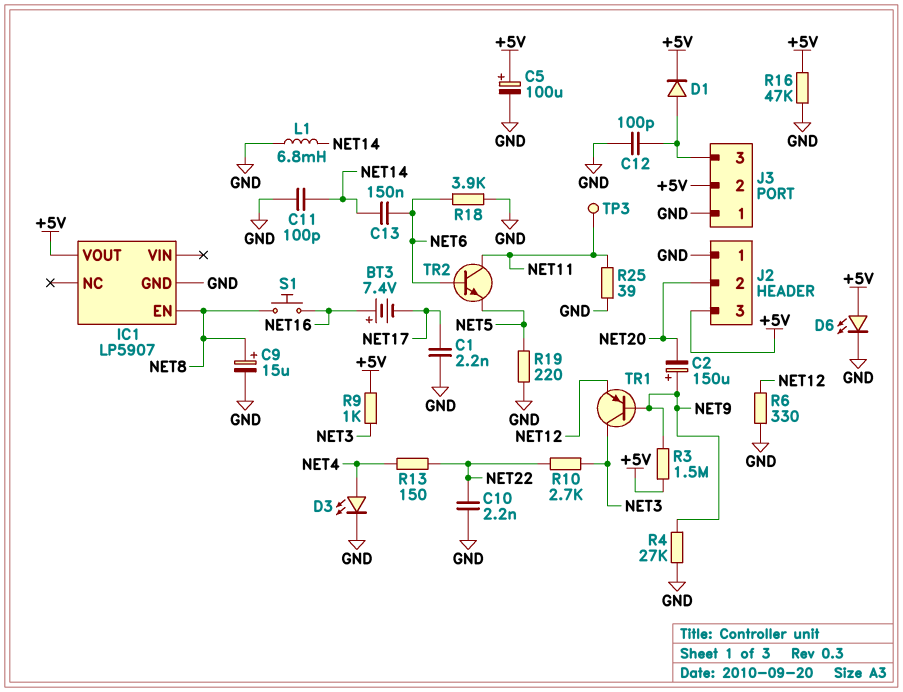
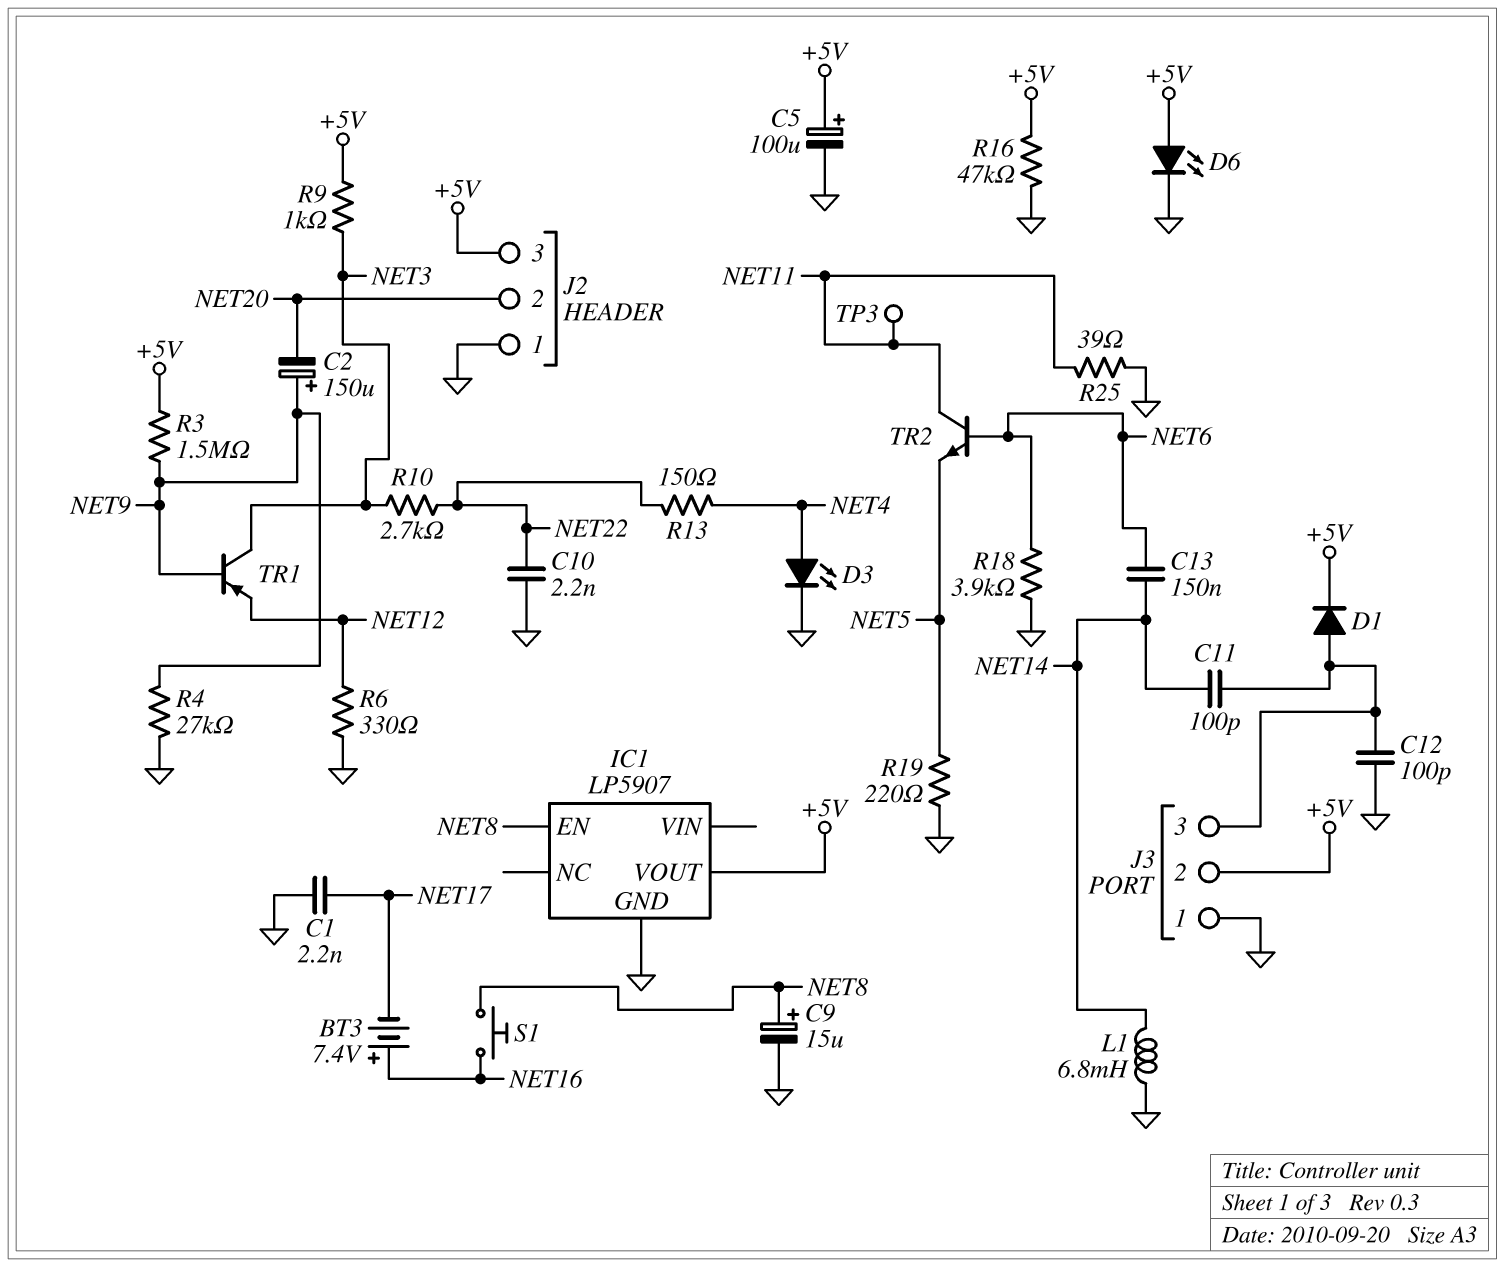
C11: 100pF (GND, NET14) -> 100pF (J3/3, NET14)

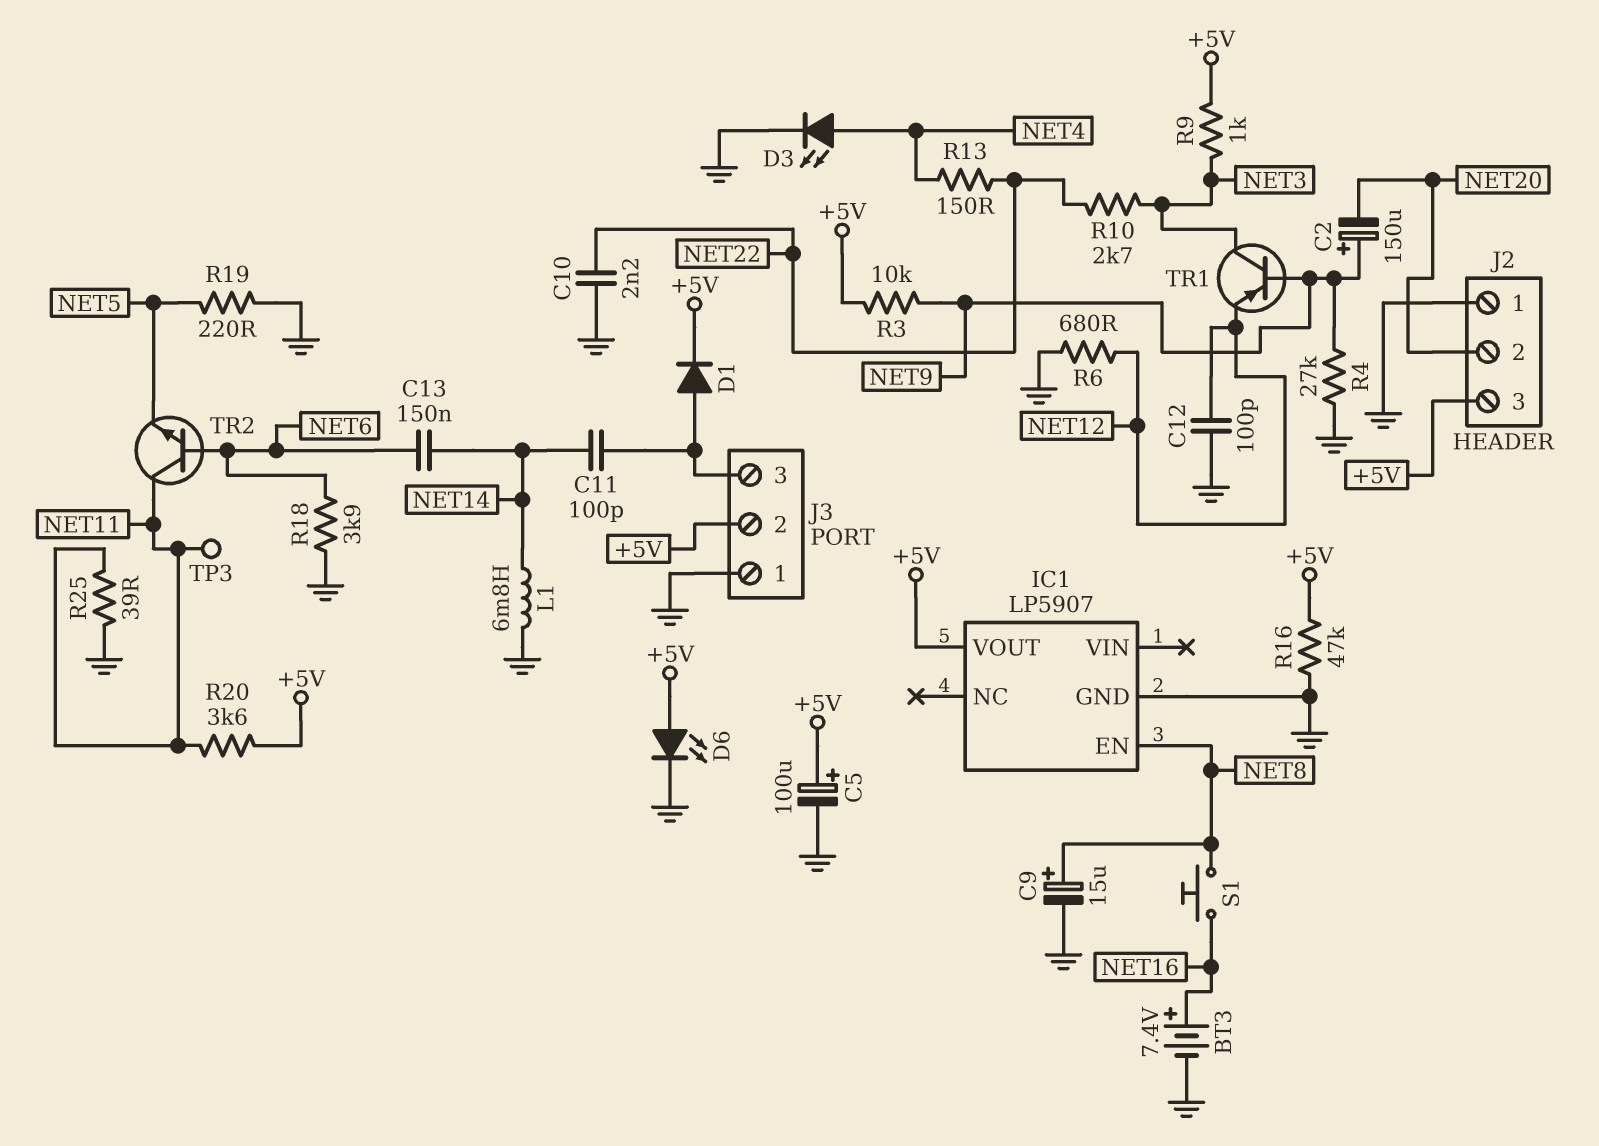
BT3: 7.4V (plus NET16, minus NET17) -> 7.4V (plus NET16, minus GND)
C1: 2.2nF (GND, NET17) -> none
C12: 100pF (GND, J3/3) -> 100pF (GND, NET12)
R3: 1.5M (+5V, NET9) -> 10k (+5V, NET9)
R6: 330 (GND, NET12) -> 680 (GND, NET12)
R20: none -> 3.6k (+5V, NET11)

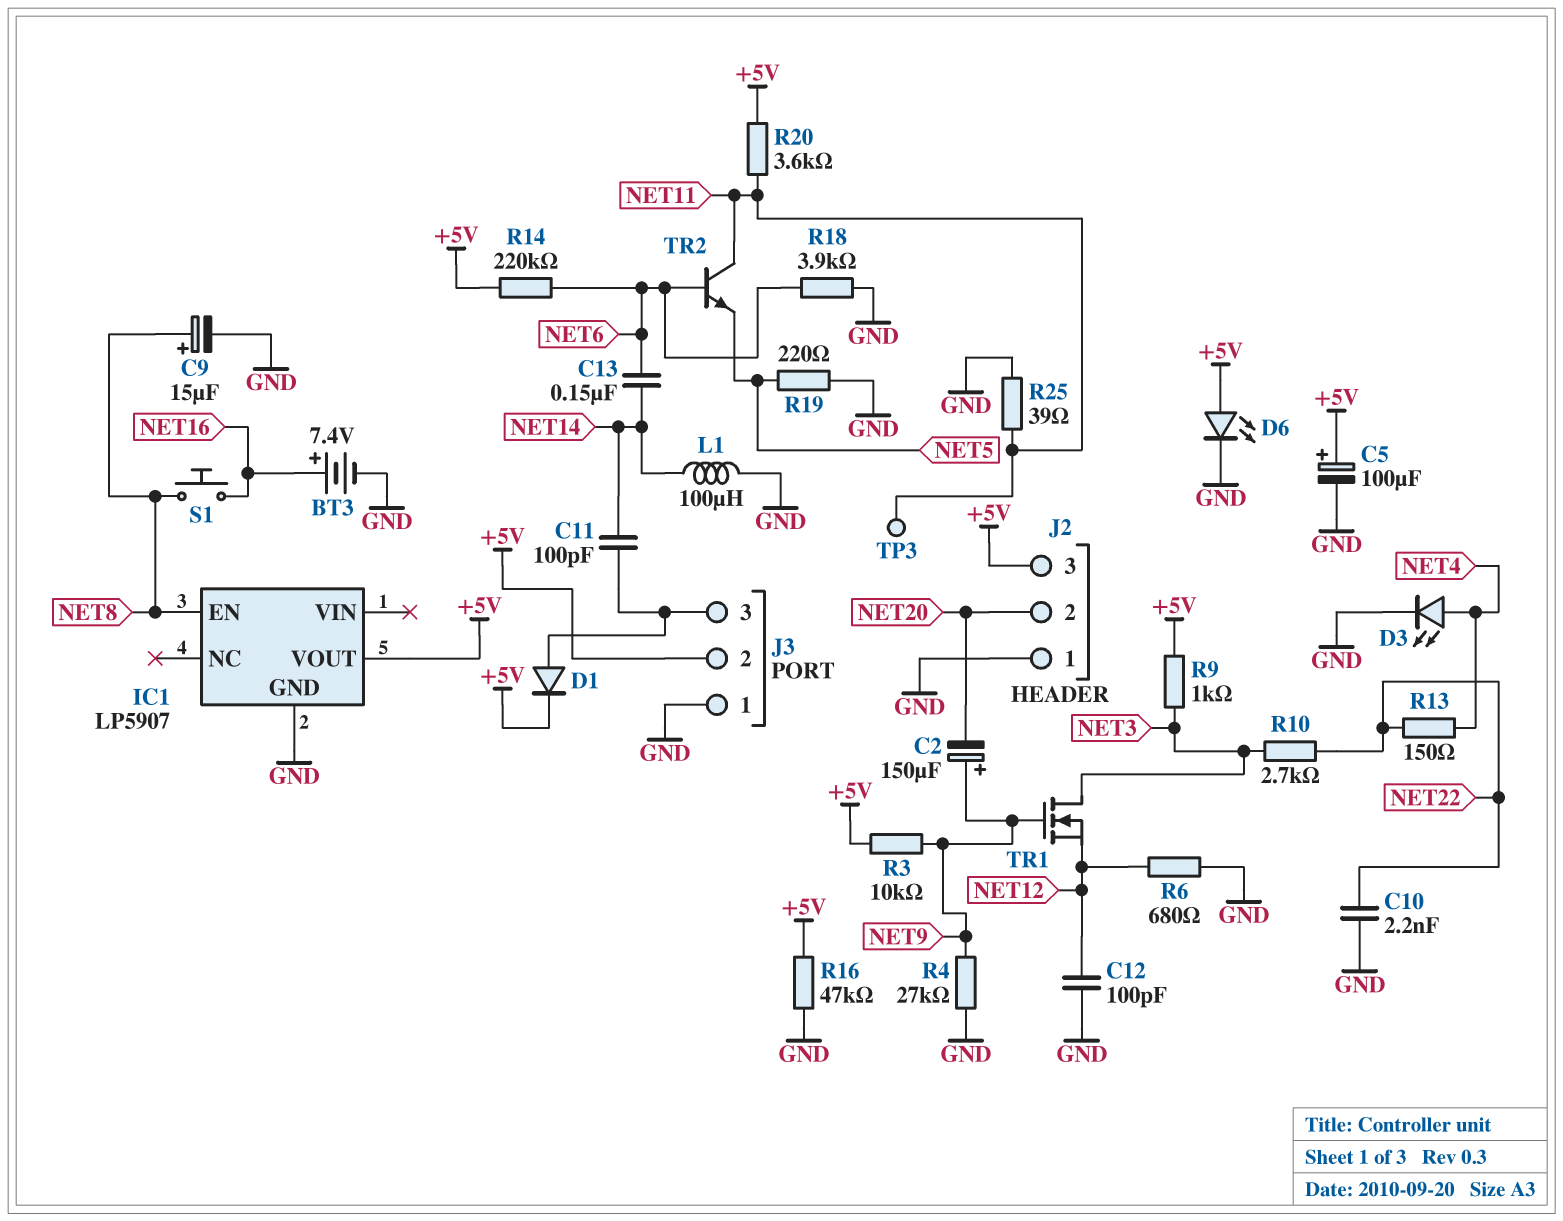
L1: 6.8mH (GND, NET14) -> 100uH (GND, NET14)
R14: none -> 220k (+5V, NET6)
TR1: PNP (B NET9, C NET3, E NET12) -> NMOS (G NET9, D NET3, S NET12)

